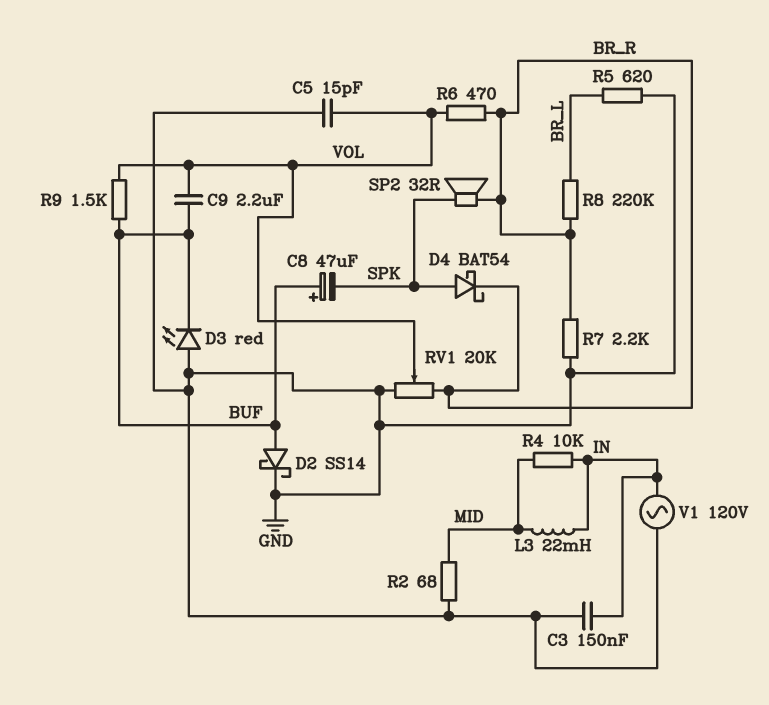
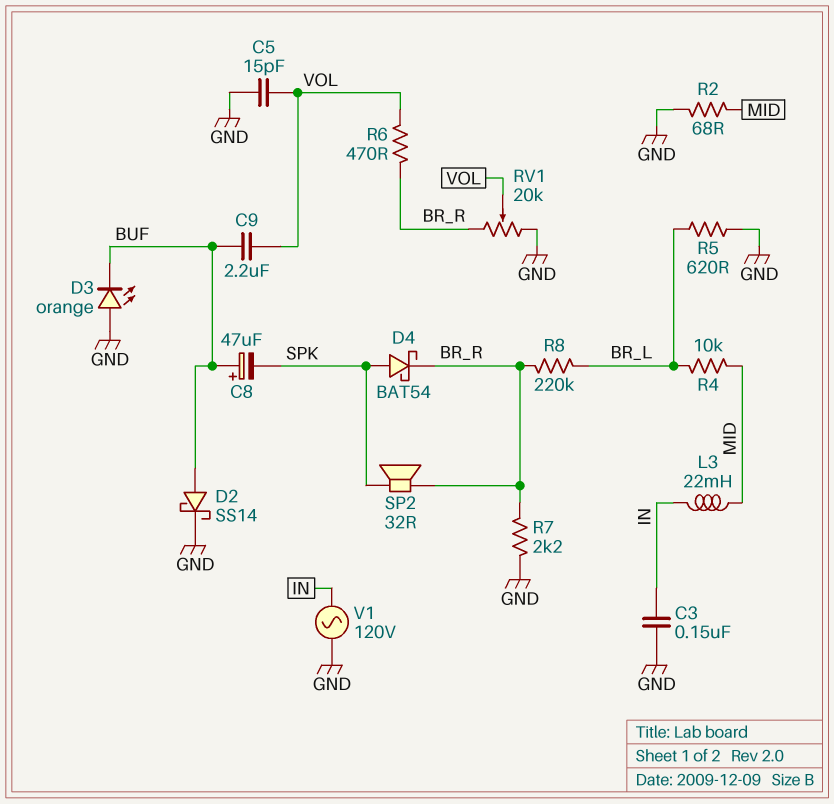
D3: LED red (A GND, K BUF) -> LED orange (A GND, K BUF)
R4: 10k (IN, MID) -> 10k (BR_L, MID)
R9: 1.5k (BUF, VOL) -> none

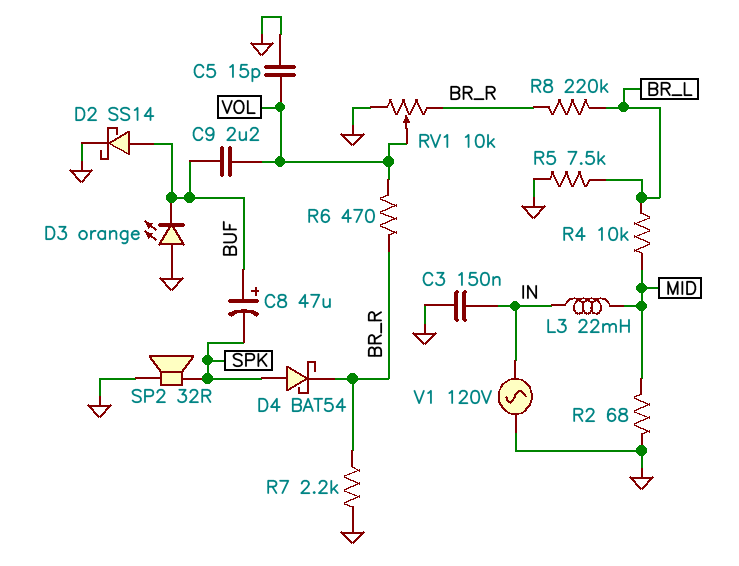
R5: 620 (BR_L, GND) -> 7.5k (BR_L, GND)
RV1: 20k (BR_R, GND, wiper VOL) -> 10k (BR_R, GND, wiper VOL)
SP2: speaker 32R (BR_R, SPK) -> speaker 32R (GND, SPK)

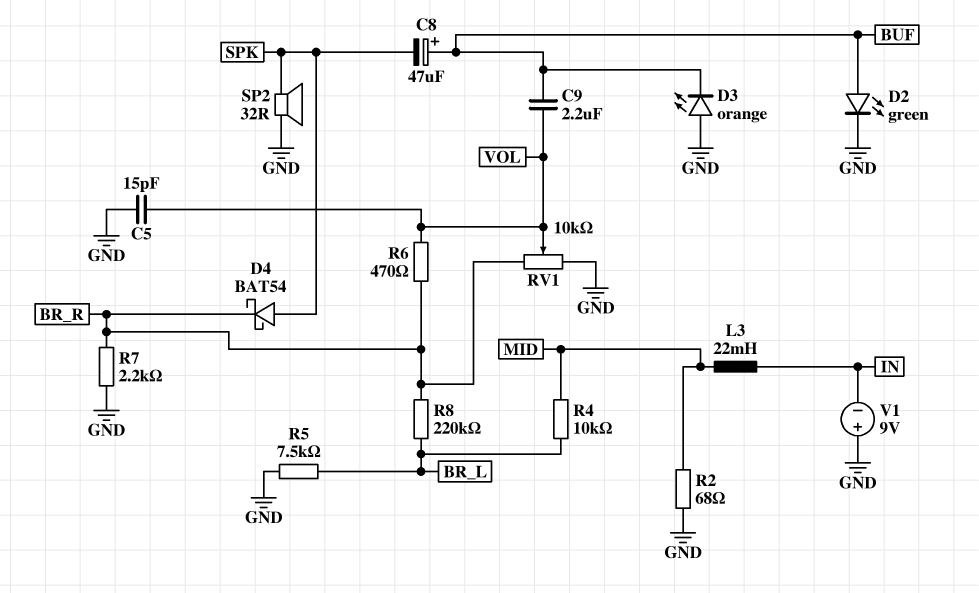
C3: 150nF (GND, IN) -> none
D2: schottky SS14 (A BUF, K GND) -> LED green (A BUF, K GND)
V1: AC 120V (GND, IN) -> 9V (plus GND, minus IN)

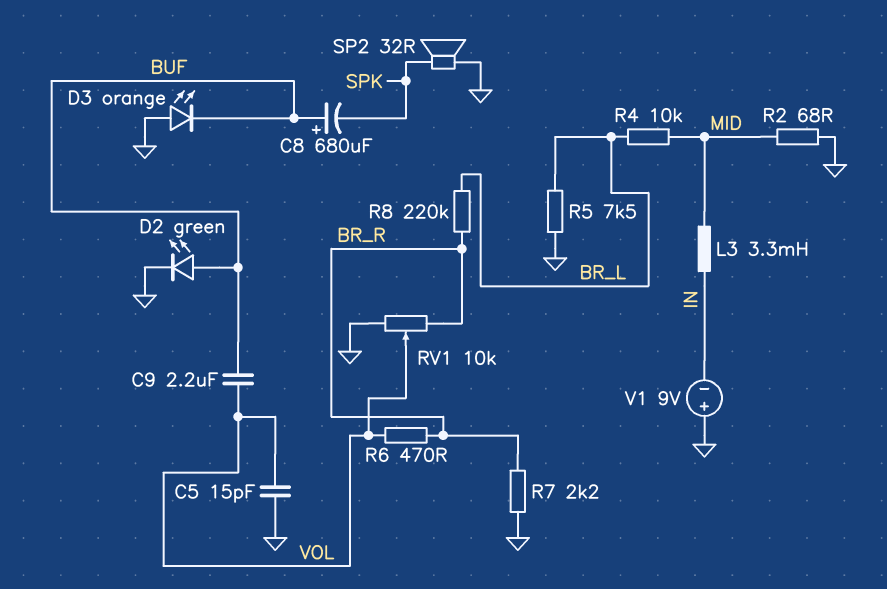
C8: 47uF (plus BUF, minus SPK) -> 680uF (plus BUF, minus SPK)
D4: schottky BAT54 (A SPK, K BR_R) -> none
L3: 22mH (IN, MID) -> 3.3mH (IN, MID)

